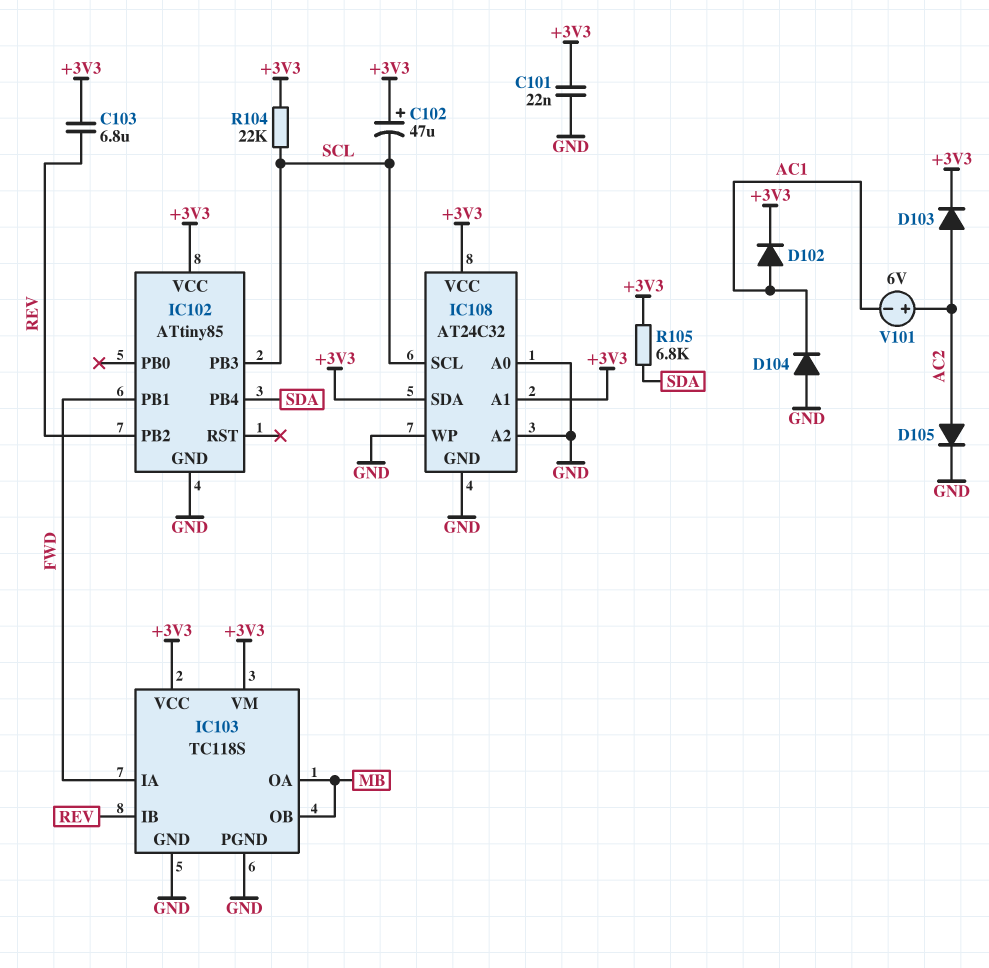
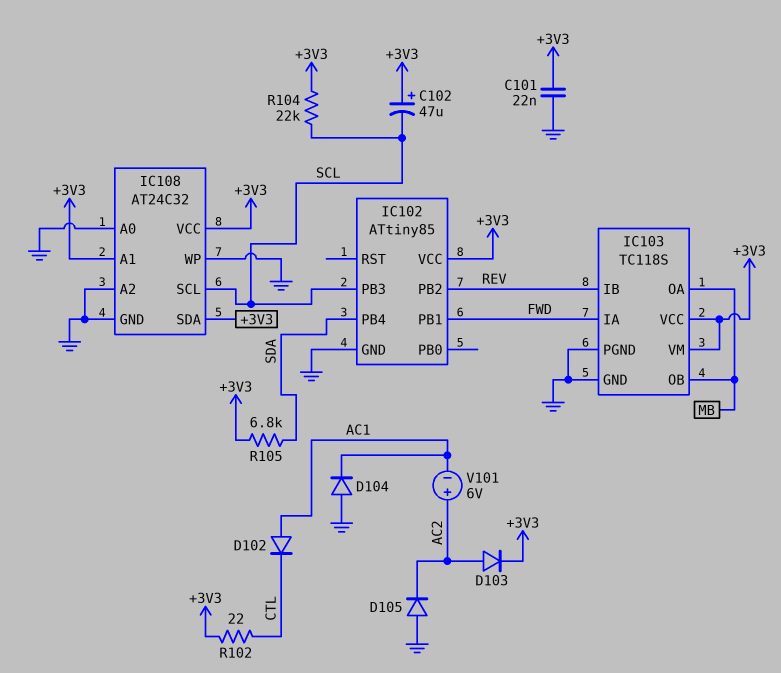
C103: 6.8uF (+3V3, REV) -> none
D102: diode (A AC1, K +3V3) -> diode (A AC1, K CTL)
D105: diode (A AC2, K GND) -> diode (A GND, K AC2)
R102: none -> 22 (+3V3, CTL)

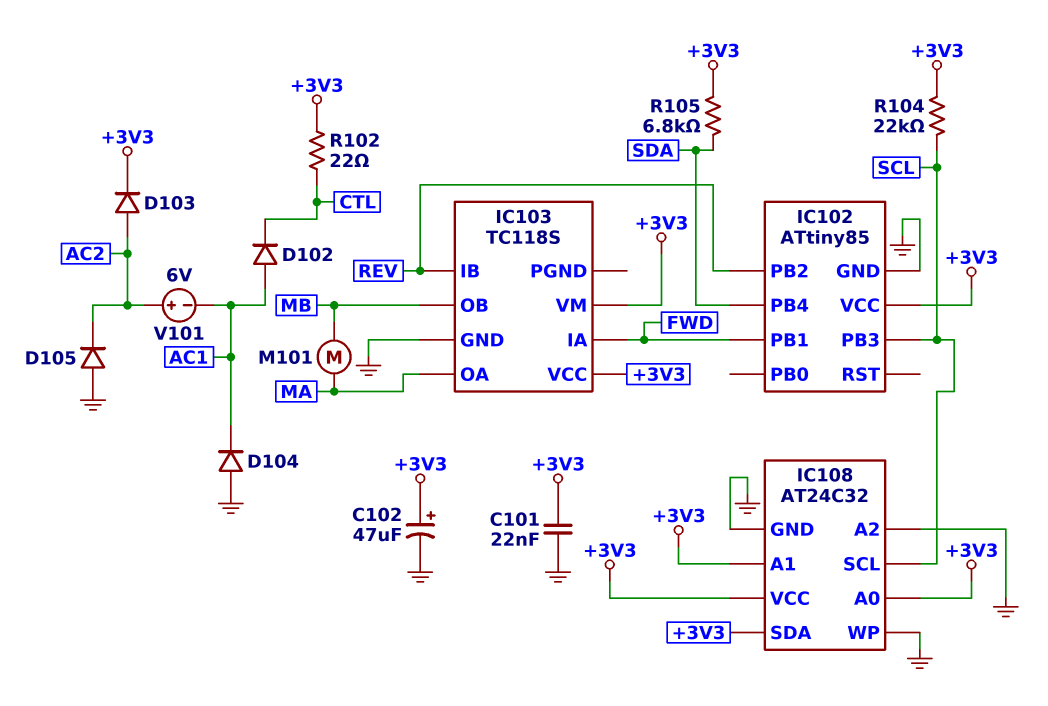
C102: 47uF (plus +3V3, minus SCL) -> 47uF (plus +3V3, minus GND)
IC103 pin OA: MB -> MA
IC103 pin PGND: GND -> none
IC108 pin A0: GND -> +3V3
M101: none -> motor (MA, MB)

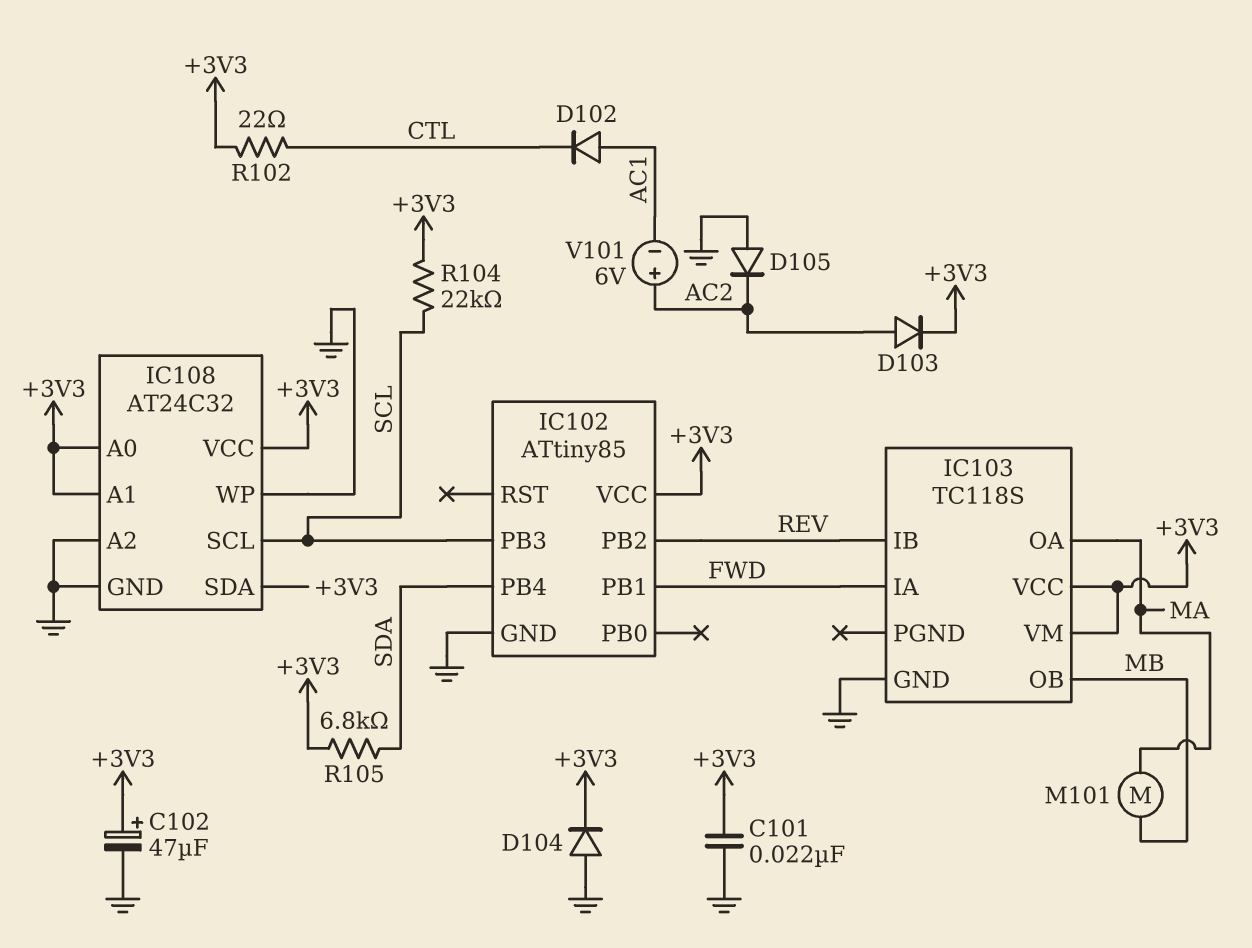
D104: diode (A GND, K AC1) -> diode (A GND, K +3V3)

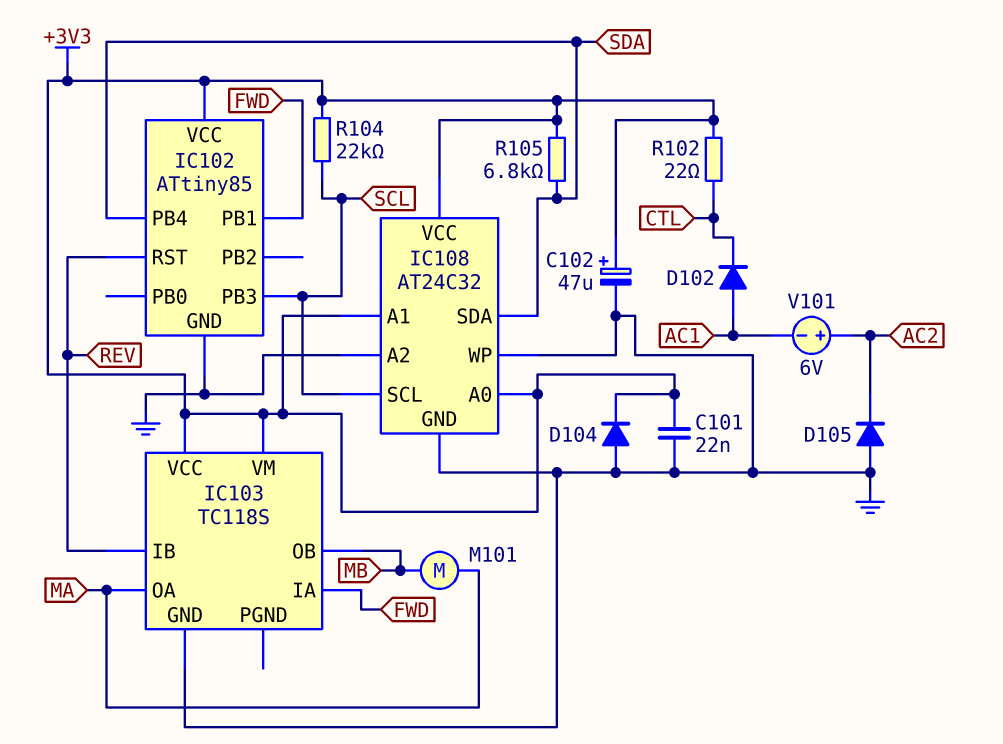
D103: diode (A AC2, K +3V3) -> none
IC102 pin PB2: REV -> none
IC102 pin RST: none -> REV
IC108 pin SDA: +3V3 -> SDA

